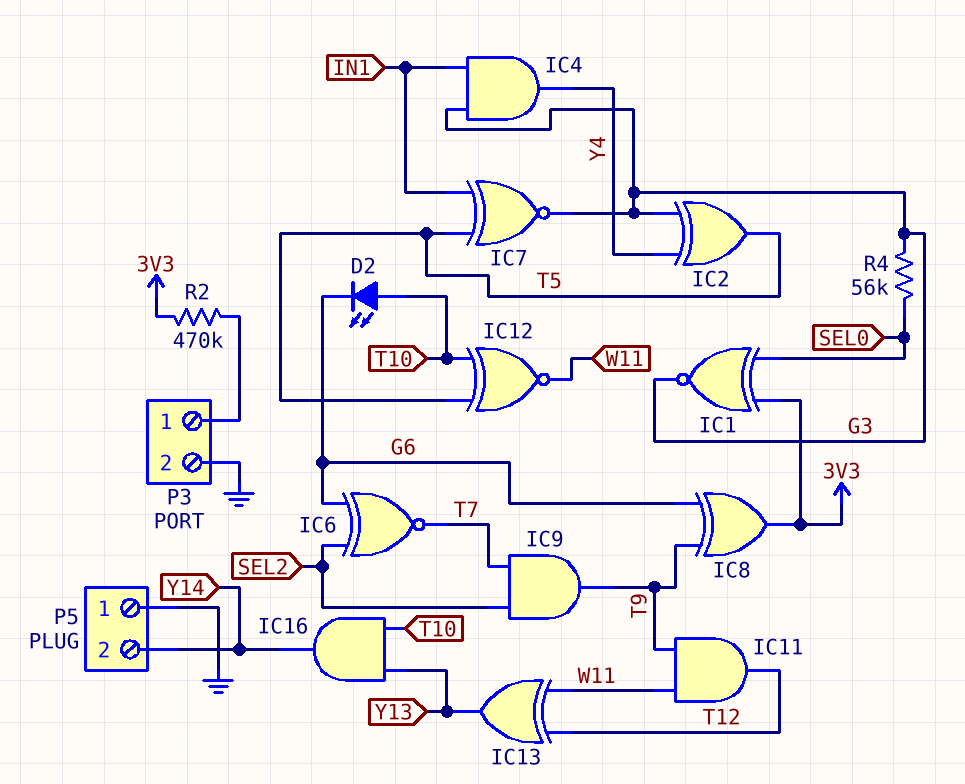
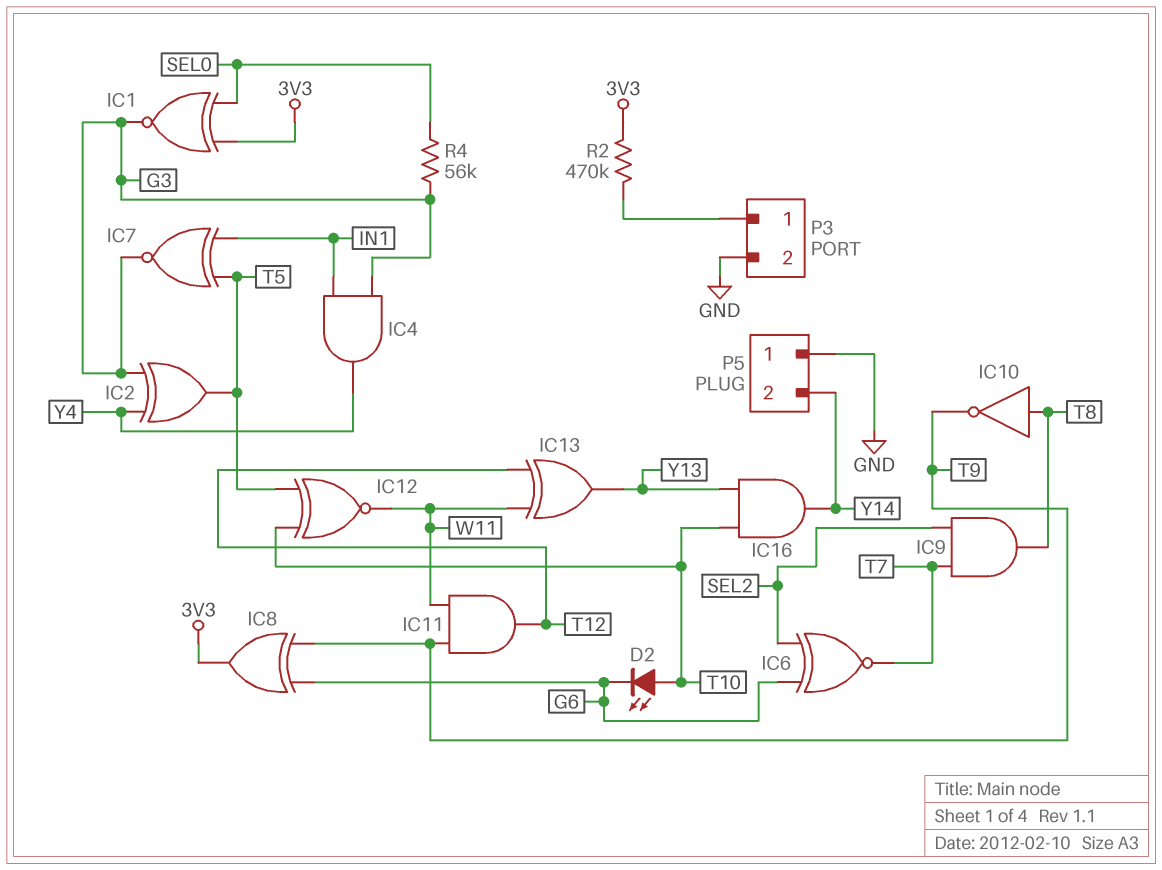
IC9: AND (in SEL2, in T7, out T9) -> AND (in SEL2, in T7, out T8)
IC10: none -> NOT (in T8, out T9)

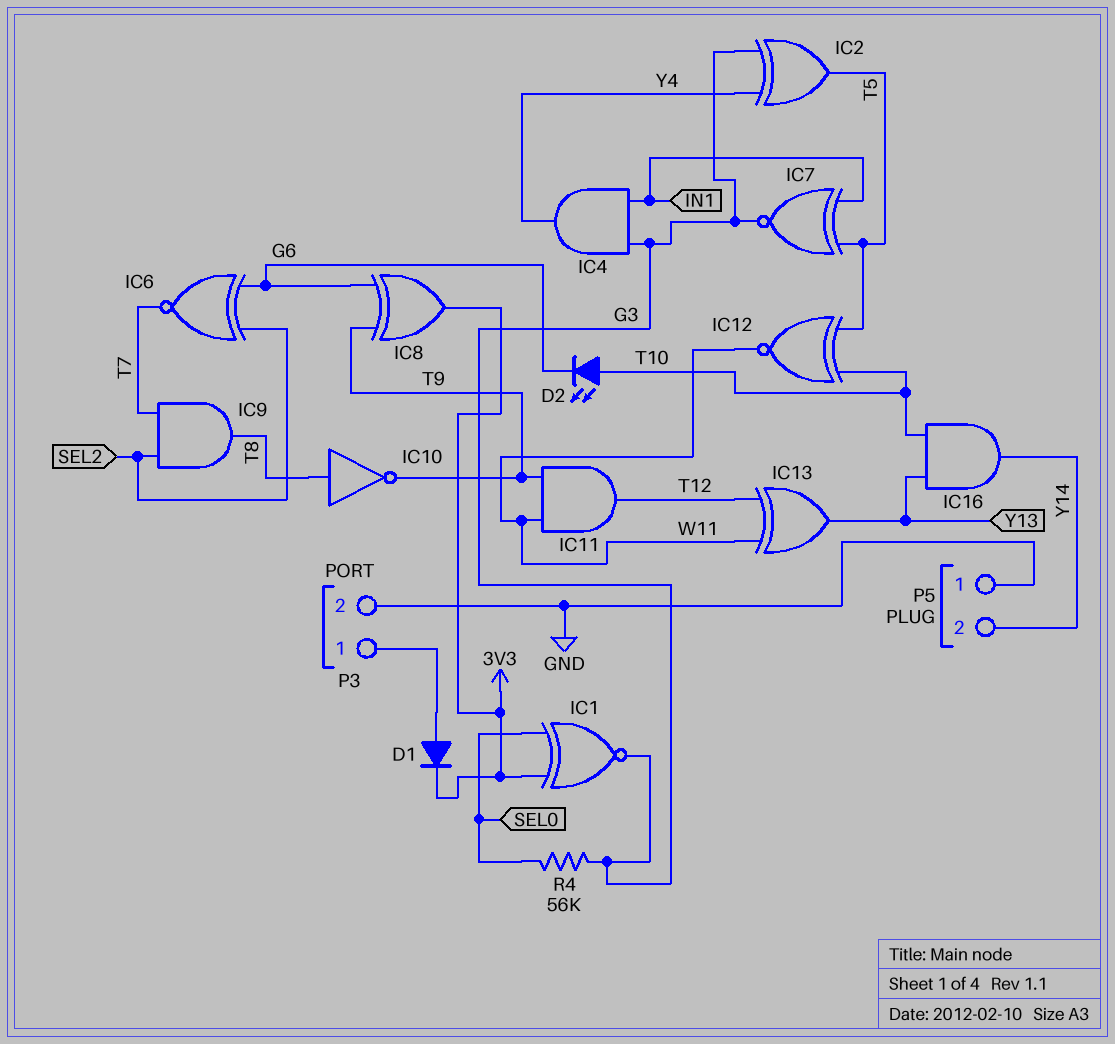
D1: none -> diode (A P3/1, K 3V3)
R2: 470k (3V3, P3/1) -> none

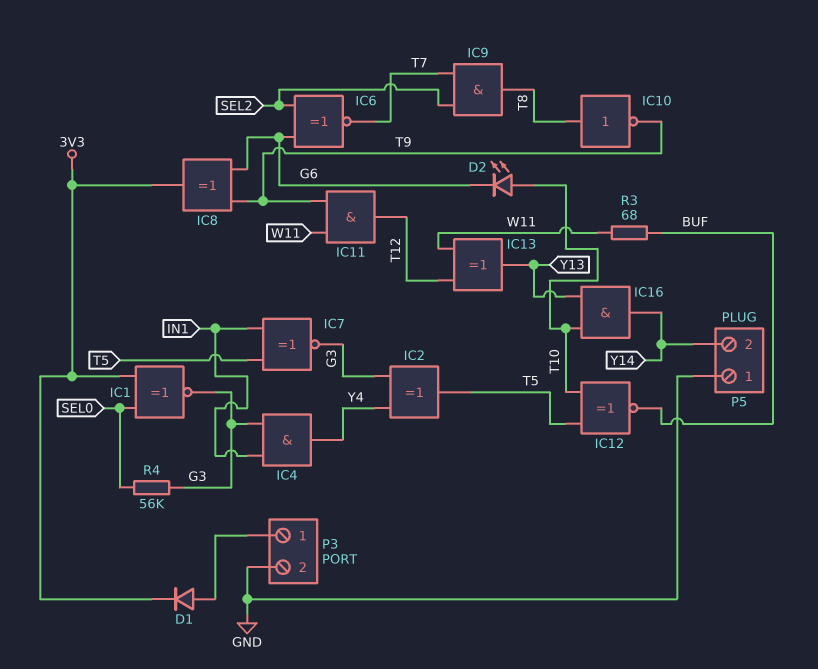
IC12: XNOR (in T5, in T10, out W11) -> XNOR (in T5, in T10, out BUF)
R3: none -> 68 (BUF, W11)

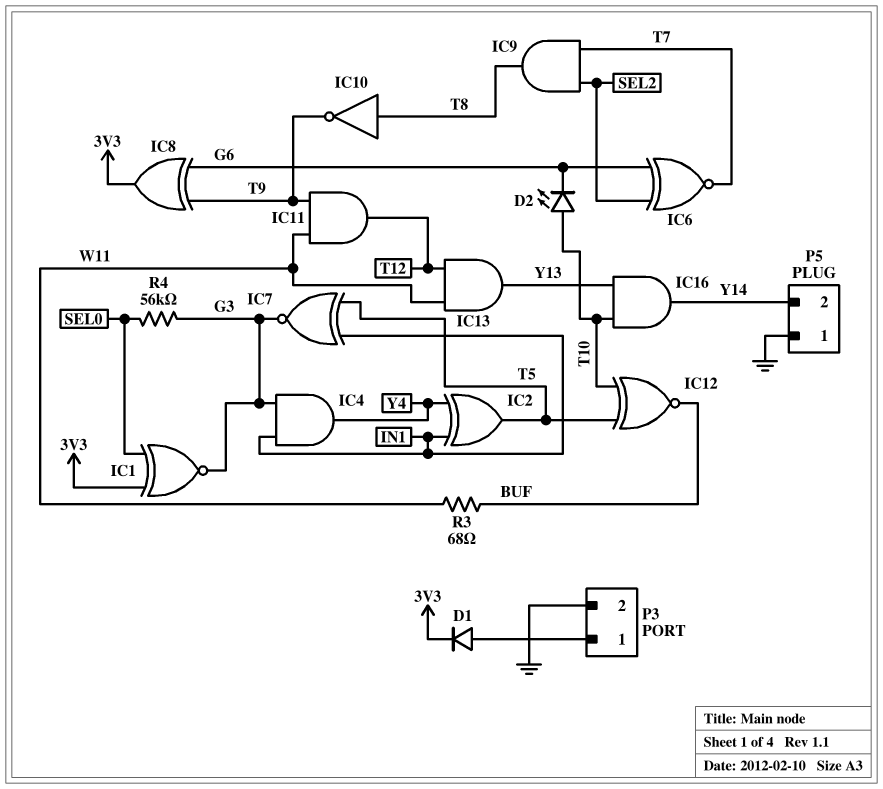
IC2: XOR (in G3, in Y4, out T5) -> XOR (in IN1, in Y4, out T5)
IC13: XOR (in T12, in W11, out Y13) -> AND (in T12, in W11, out Y13)

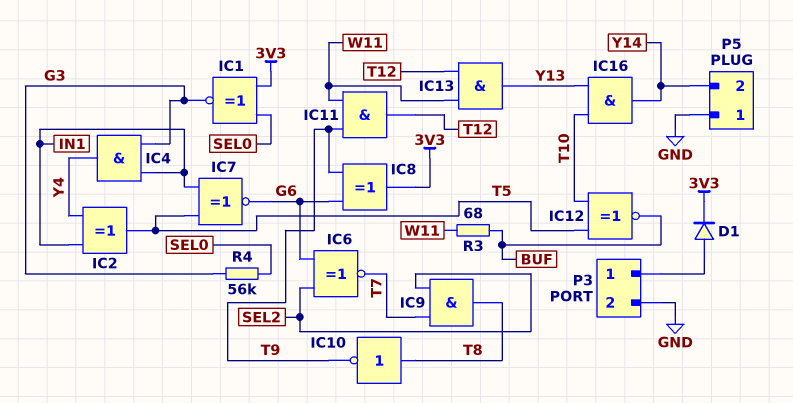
D2: LED (A T10, K G6) -> none
IC7: XNOR (in IN1, in T5, out G3) -> XNOR (in IN1, in T5, out G6)

